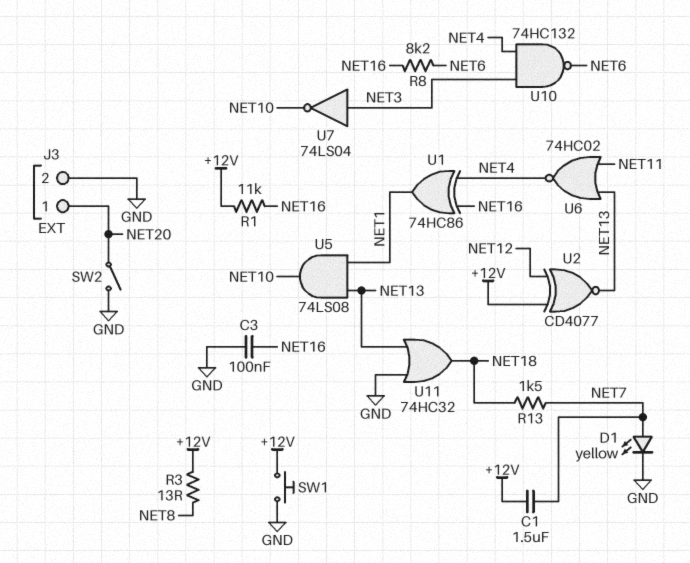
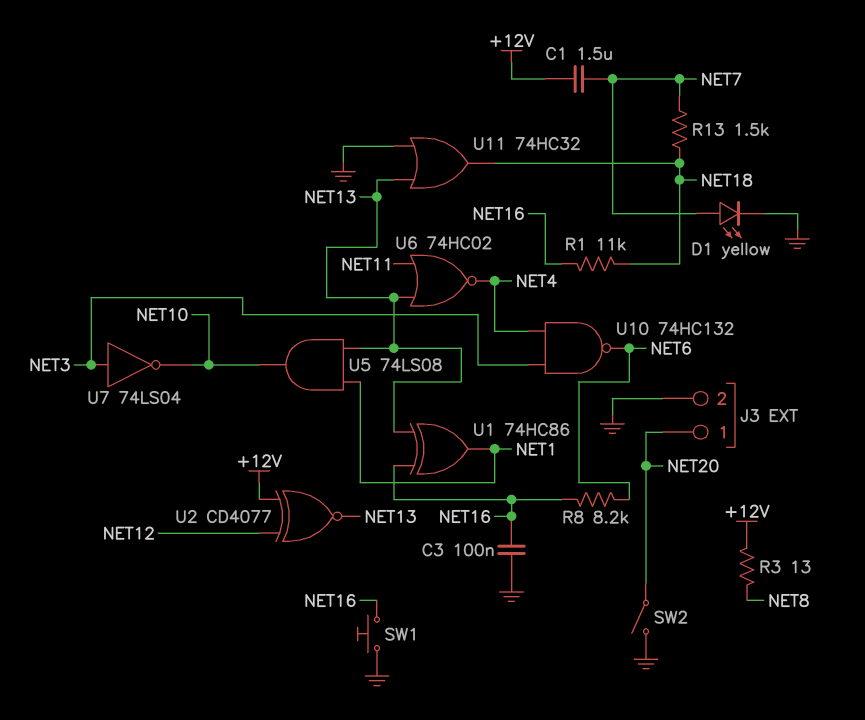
R1: 11k (+12V, NET16) -> 11k (NET16, NET18)
SW1: button (+12V, GND) -> button (GND, NET16)
U1: XOR 74HC86 (in NET4, in NET16, out NET1) -> XOR 74HC86 (in NET13, in NET16, out NET1)

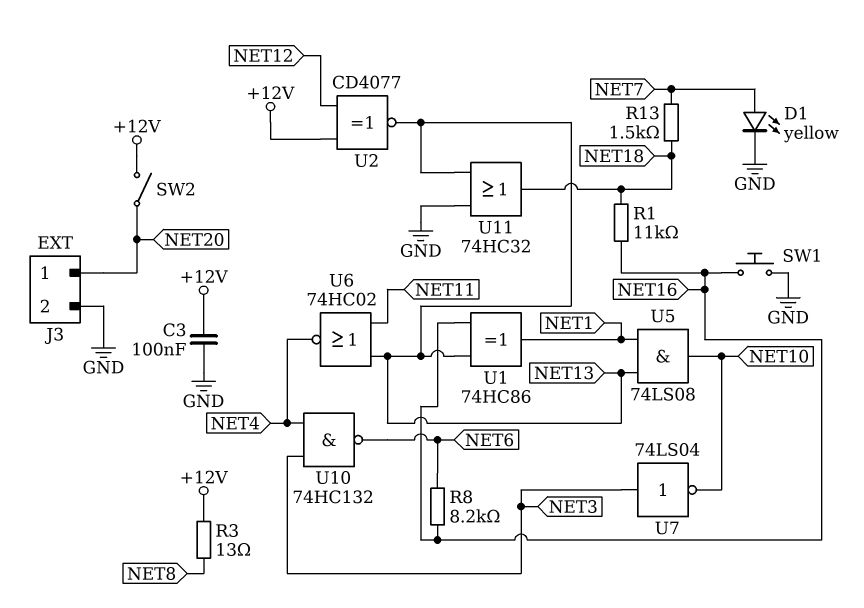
C1: 1.5uF (+12V, NET7) -> none
C3: 100nF (GND, NET16) -> 100nF (+12V, GND)
SW2: switch (GND, NET20) -> switch (+12V, NET20)

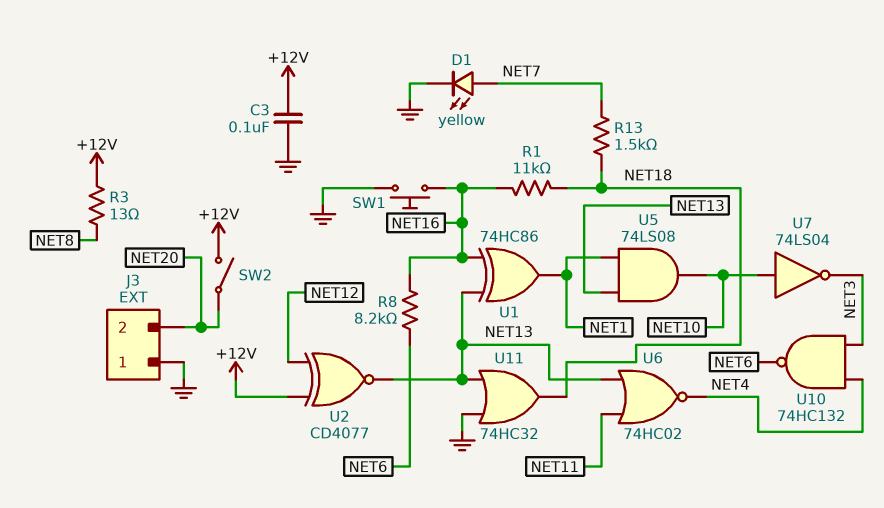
J3 pin 1: NET20 -> GND
J3 pin 2: GND -> NET20
U7: NOT 74LS04 (in NET3, out NET10) -> NOT 74LS04 (in NET10, out NET3)

